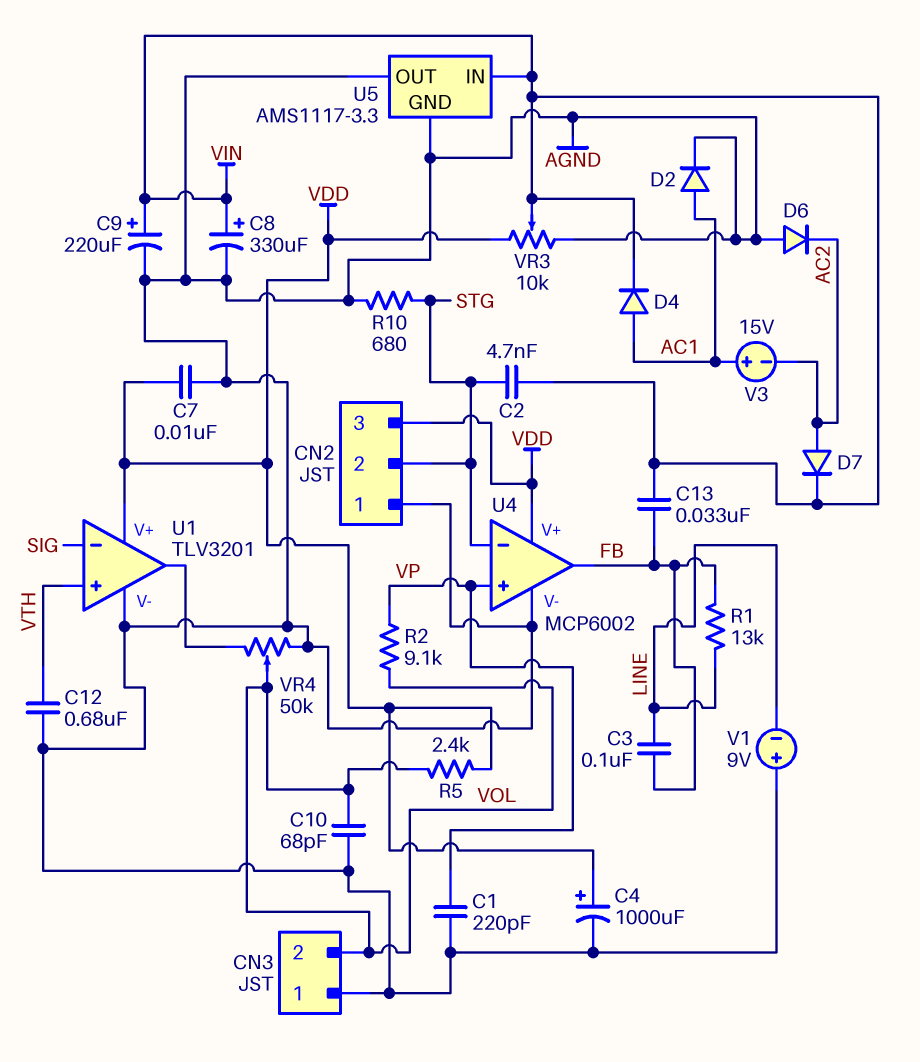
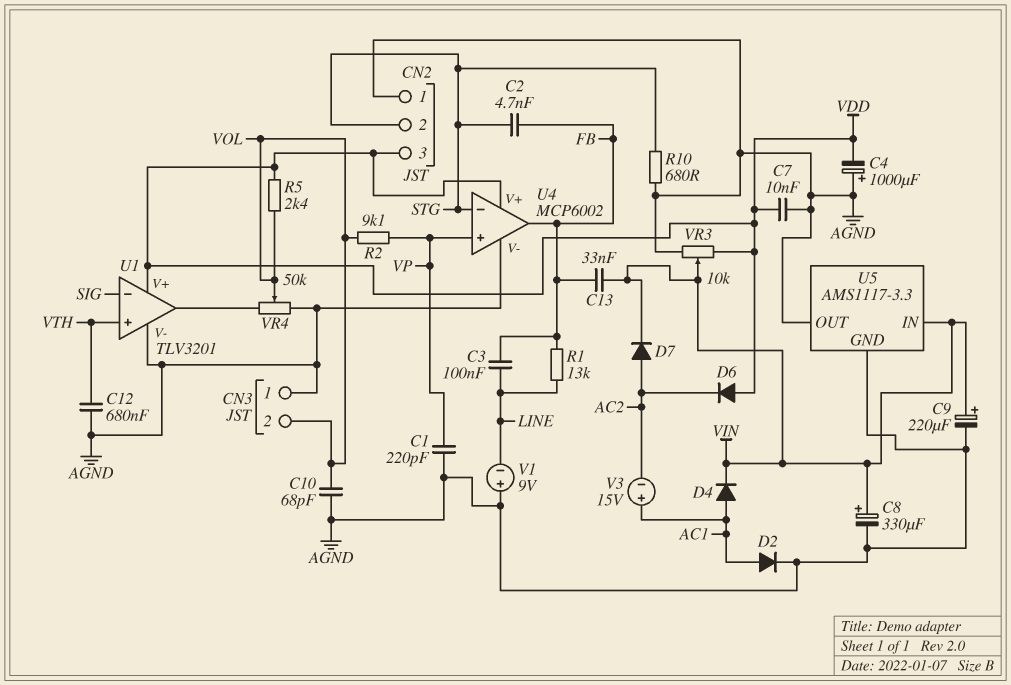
C2: 4.7nF (STG, VIN) -> 4.7nF (FB, STG)
C4: 1000uF (plus VDD, minus AGND) -> 1000uF (plus AGND, minus VDD)
D6: diode (A AGND, K AC2) -> diode (A VDD, K AC2)

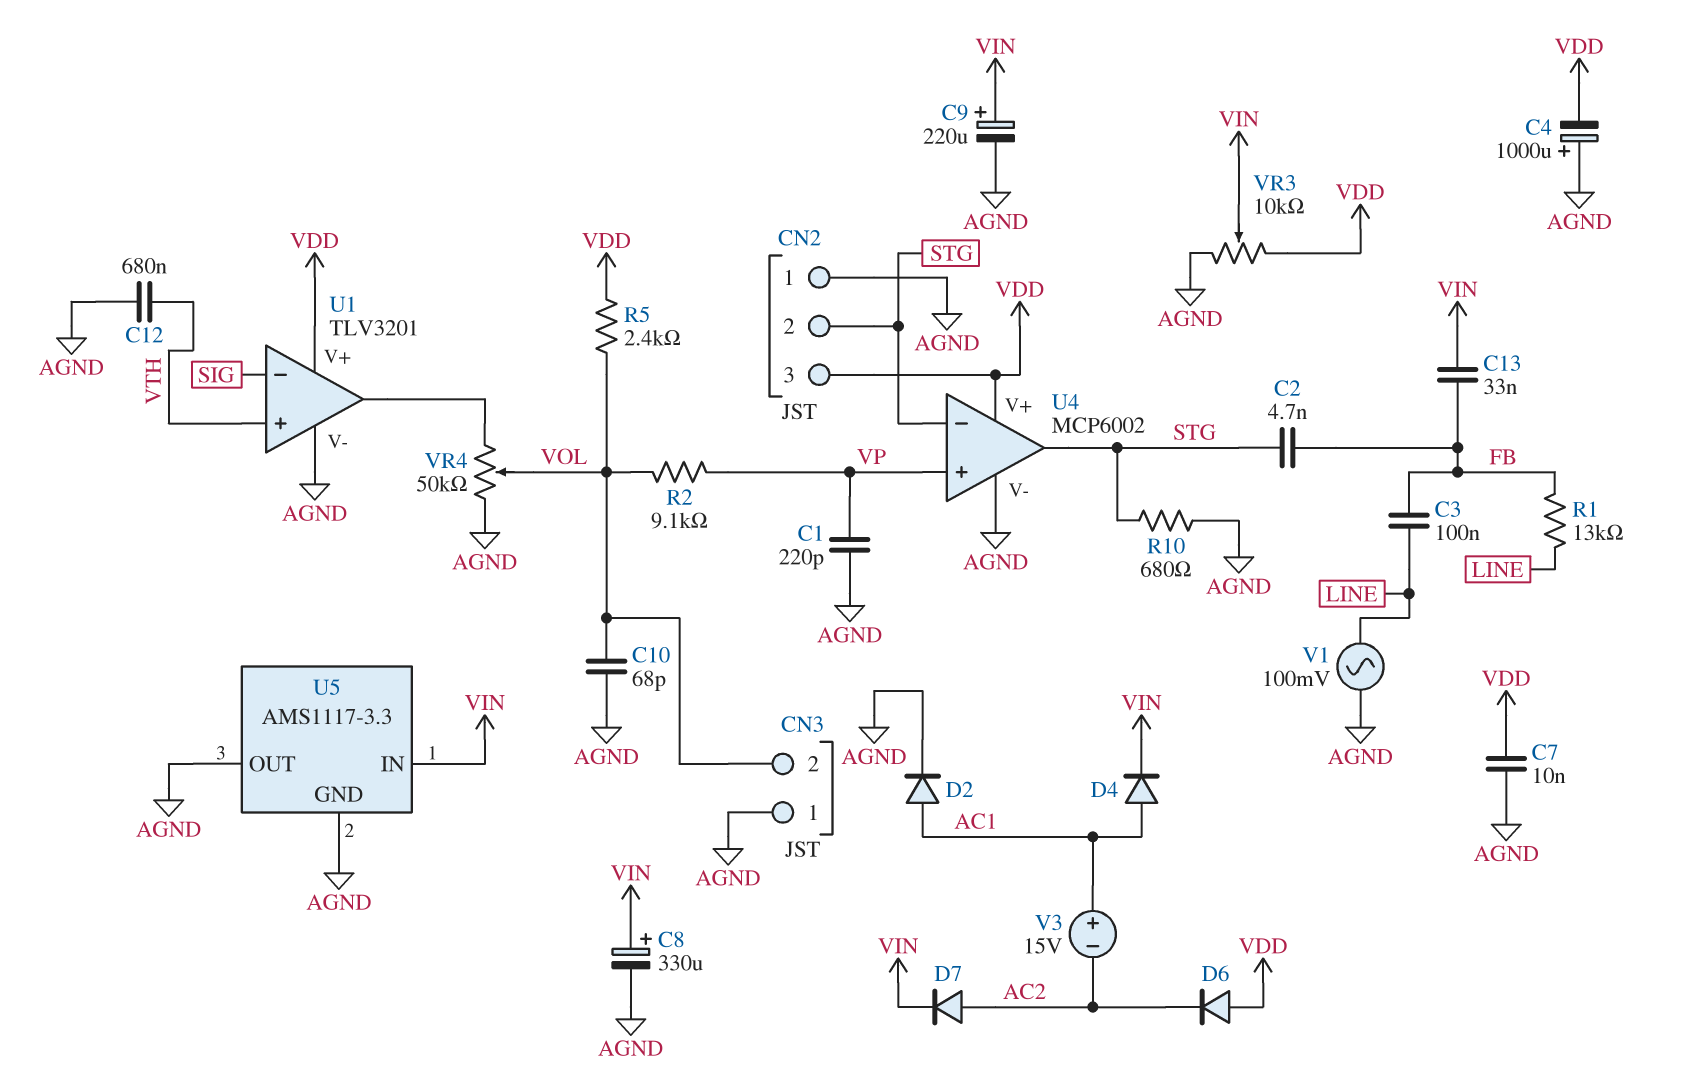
U4 pin out: FB -> STG
V1: 9V (plus AGND, minus LINE) -> AC 100mV (AGND, LINE)

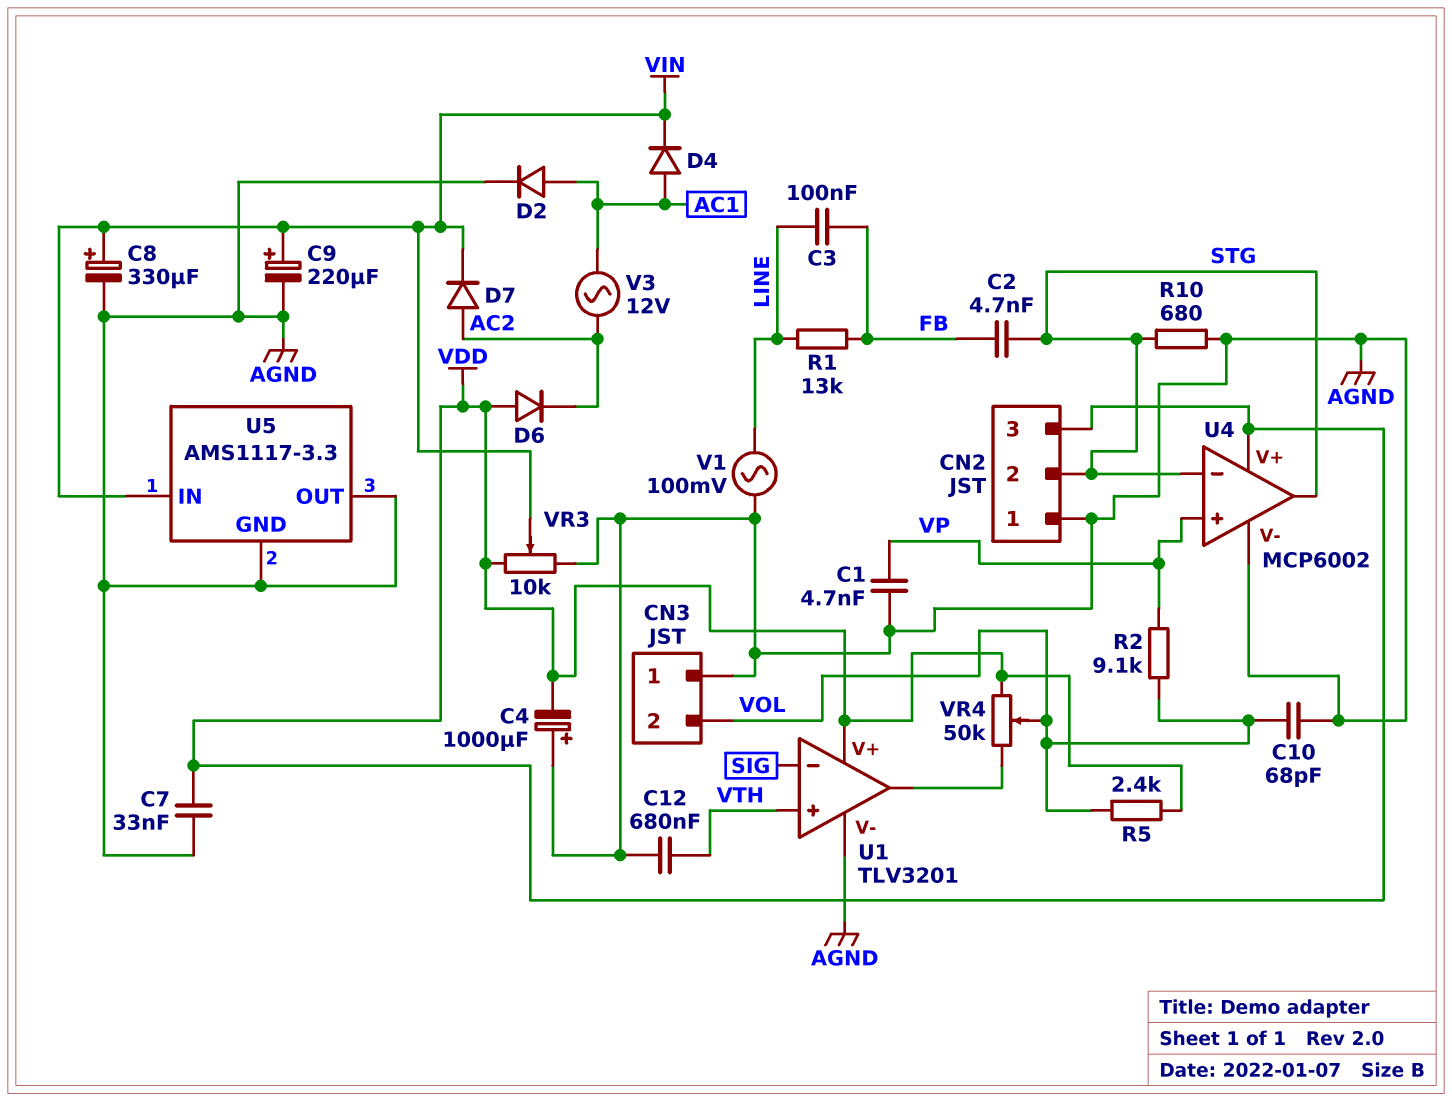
C1: 220pF (AGND, VP) -> 4.7nF (AGND, VP)
C7: 10nF (AGND, VDD) -> 33nF (AGND, VDD)
C13: 33nF (FB, VIN) -> none
V3: 15V (plus AC1, minus AC2) -> AC 12V (AC1, AC2)
VR4: 50k (AGND, U1/out, wiper VOL) -> 50k (U1/out, VDD, wiper VOL)

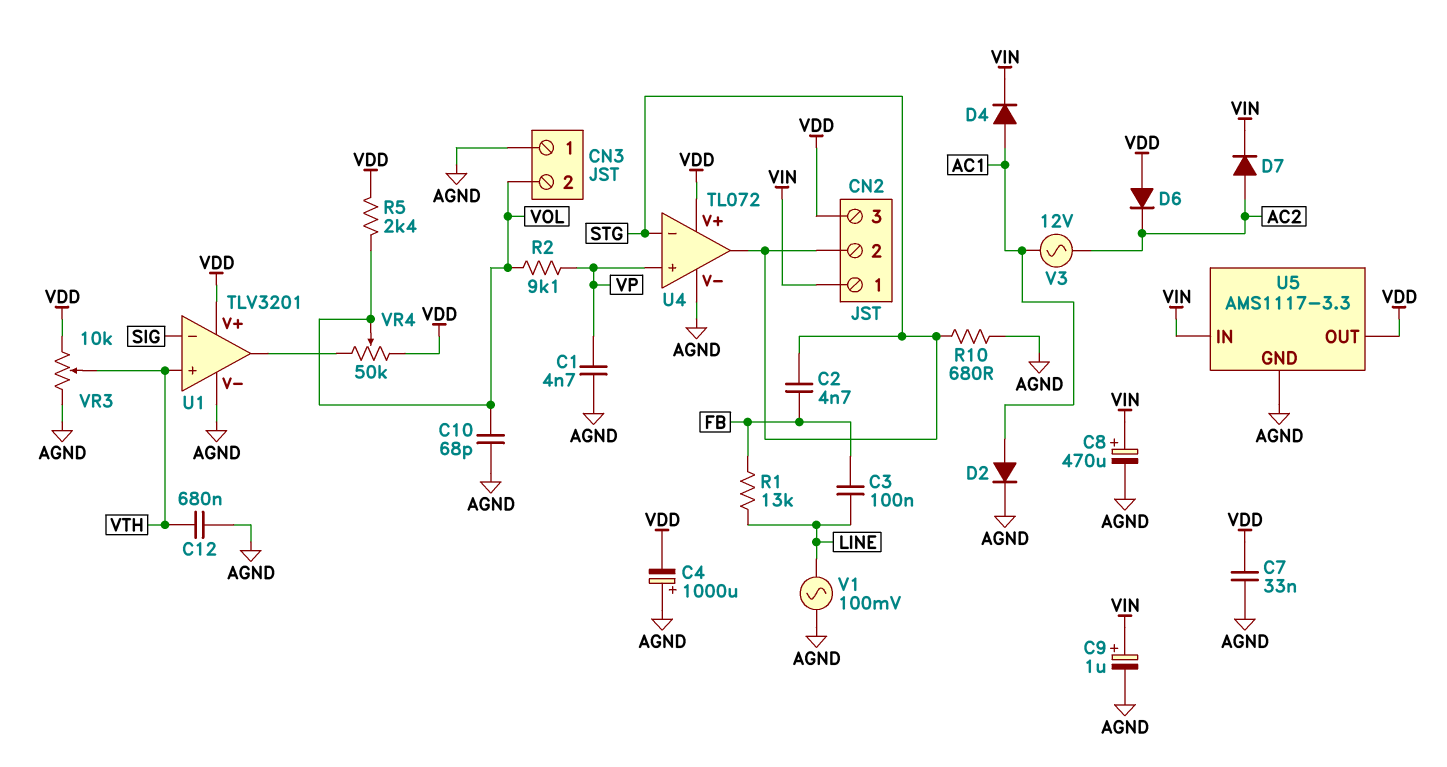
C8: 330uF (plus VIN, minus AGND) -> 470uF (plus VIN, minus AGND)
C9: 220uF (plus VIN, minus AGND) -> 1uF (plus VIN, minus AGND)
CN2 pin 1: AGND -> VIN
U4: MCP6002 -> TL072
U5 pin OUT: AGND -> VDD
VR3: 10k (AGND, VDD, wiper VIN) -> 10k (AGND, VDD, wiper VTH)

